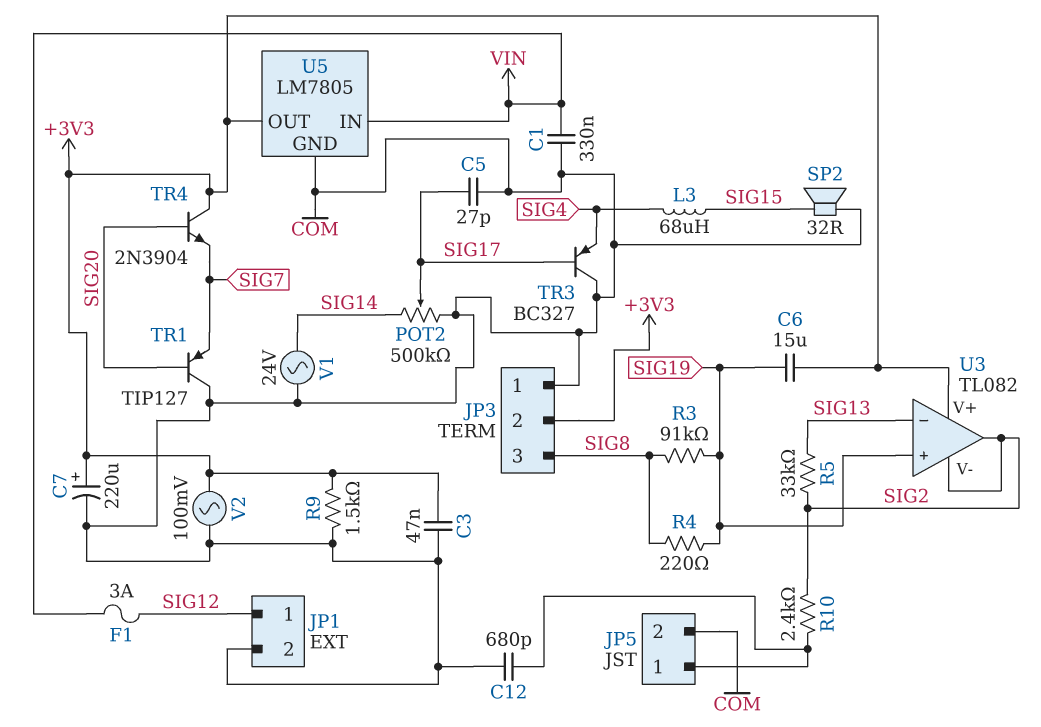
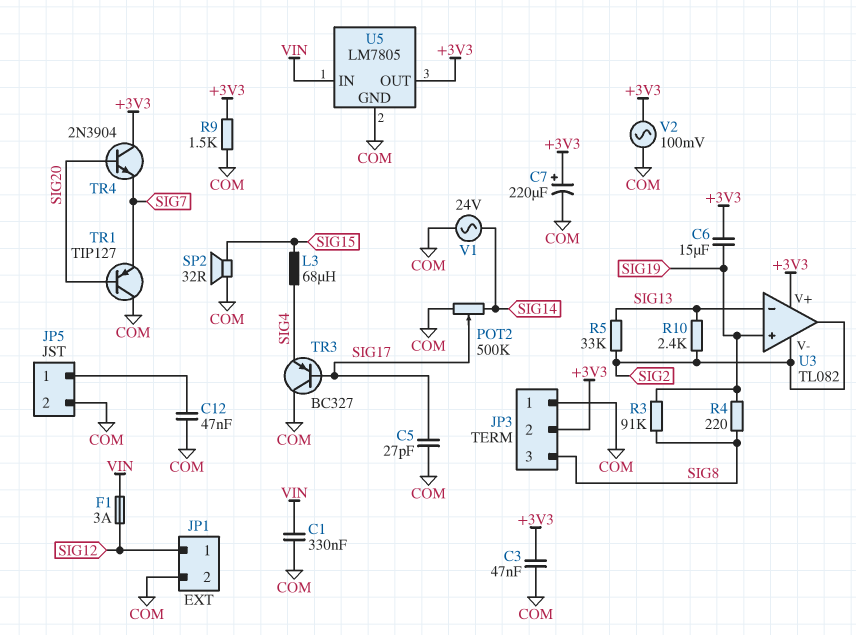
C12: 680pF (COM, JP5/1) -> 47nF (COM, JP5/1)
R10: 2.4k (JP5/1, SIG2) -> 2.4k (SIG2, SIG13)

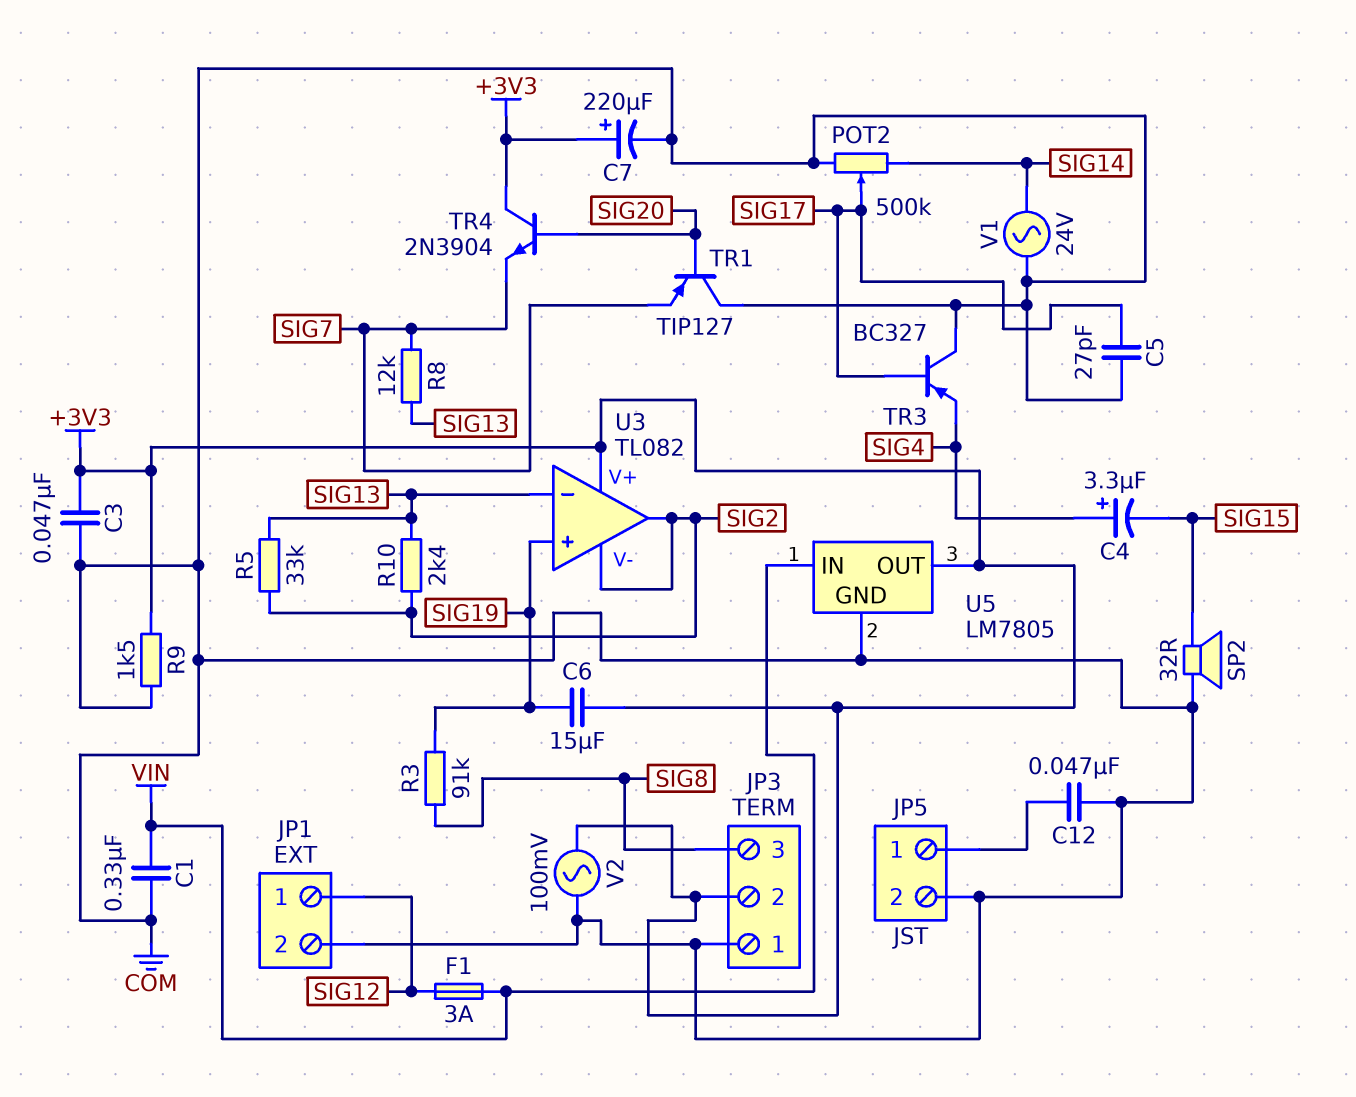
C4: none -> 3.3uF (plus SIG4, minus SIG15)
L3: 68uH (SIG4, SIG15) -> none
R4: 220 (SIG8, SIG19) -> none
R8: none -> 12k (SIG7, SIG13)

